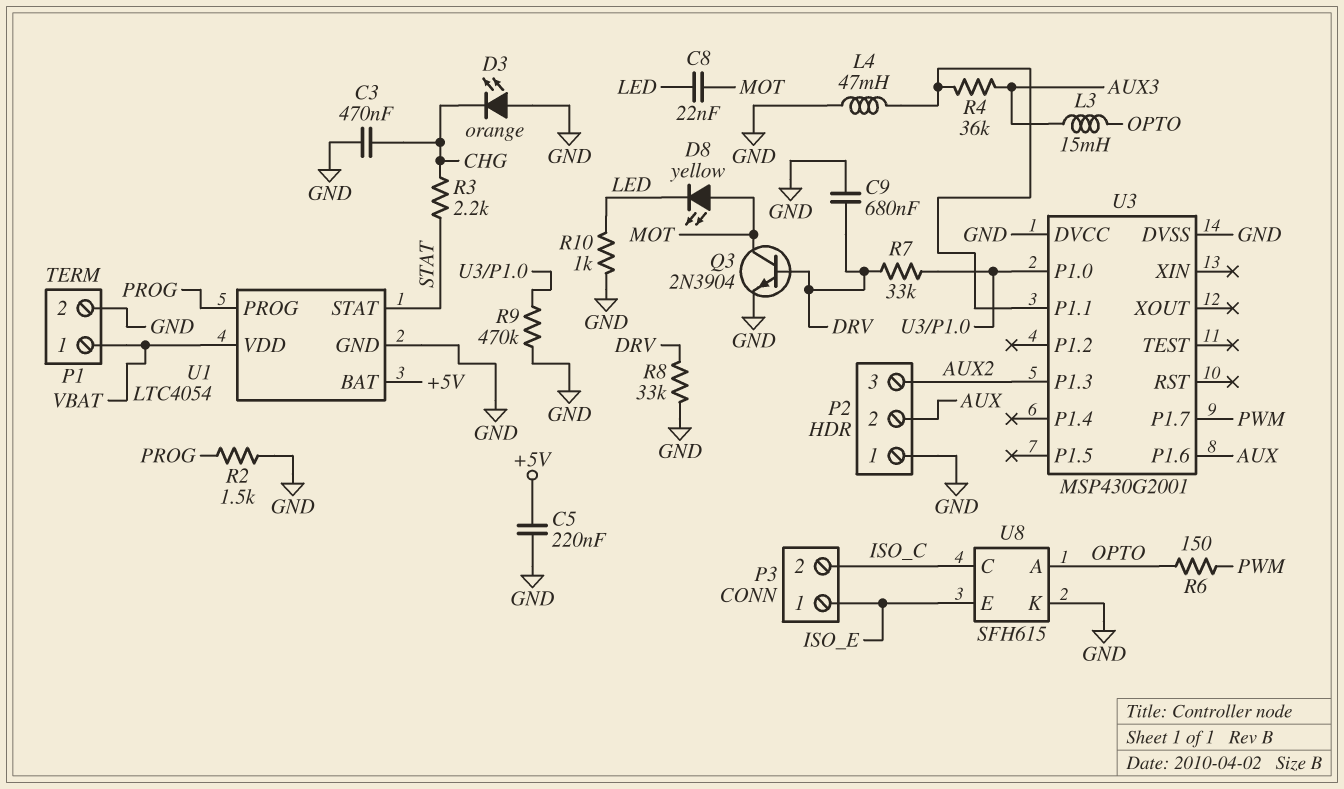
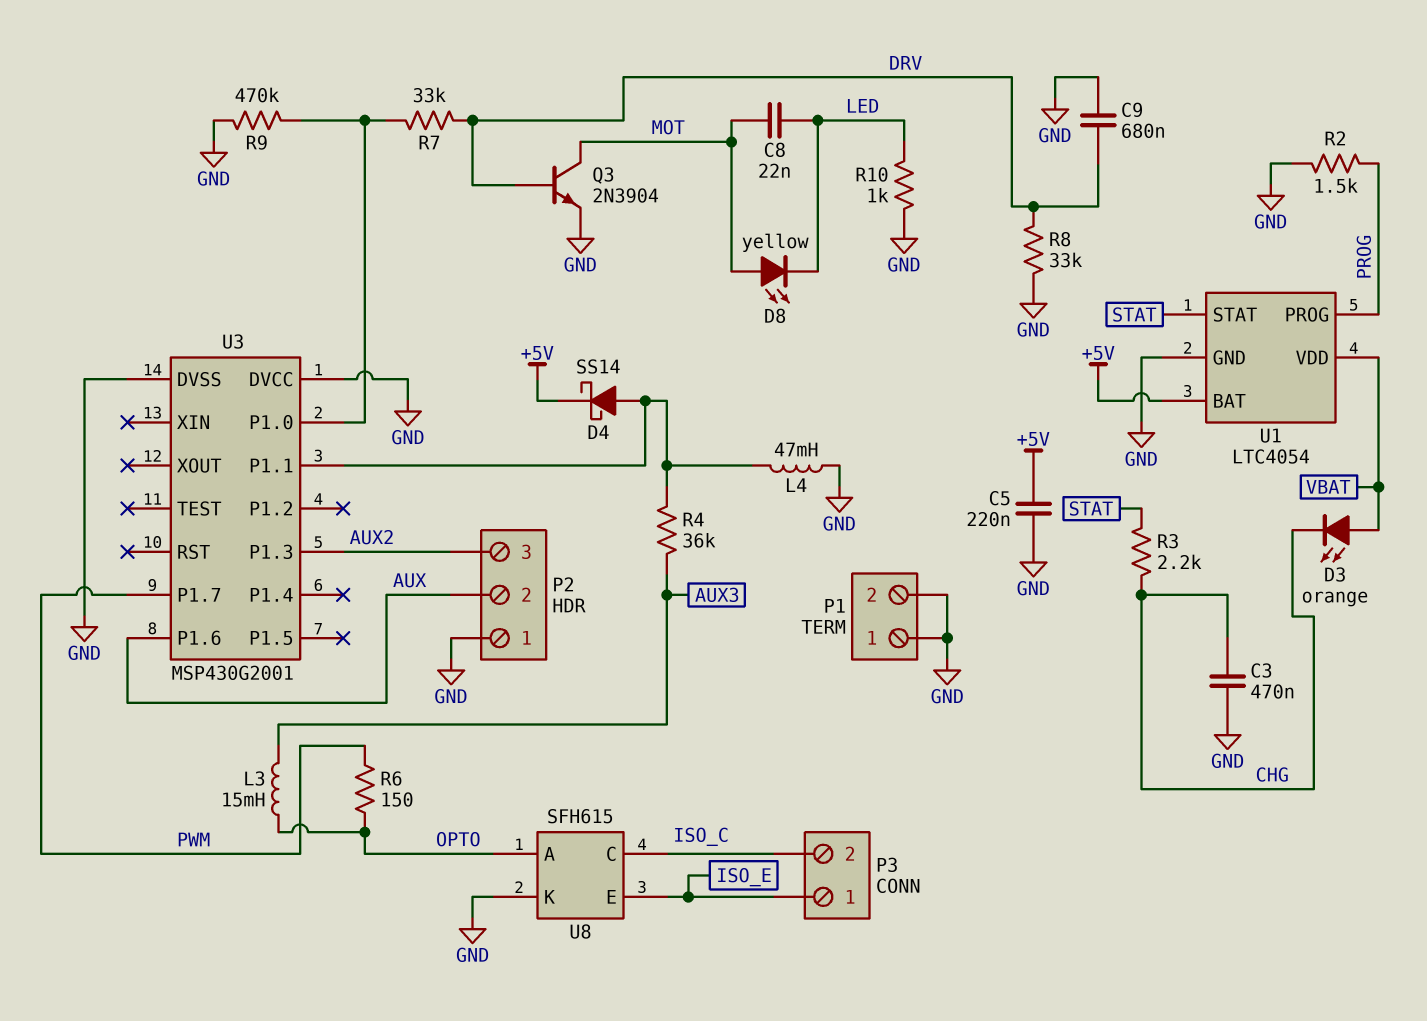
D3: LED orange (A GND, K CHG) -> LED orange (A VBAT, K CHG)
D4: none -> schottky SS14 (A U3/P1.1, K +5V)
P1 pin 1: VBAT -> GND

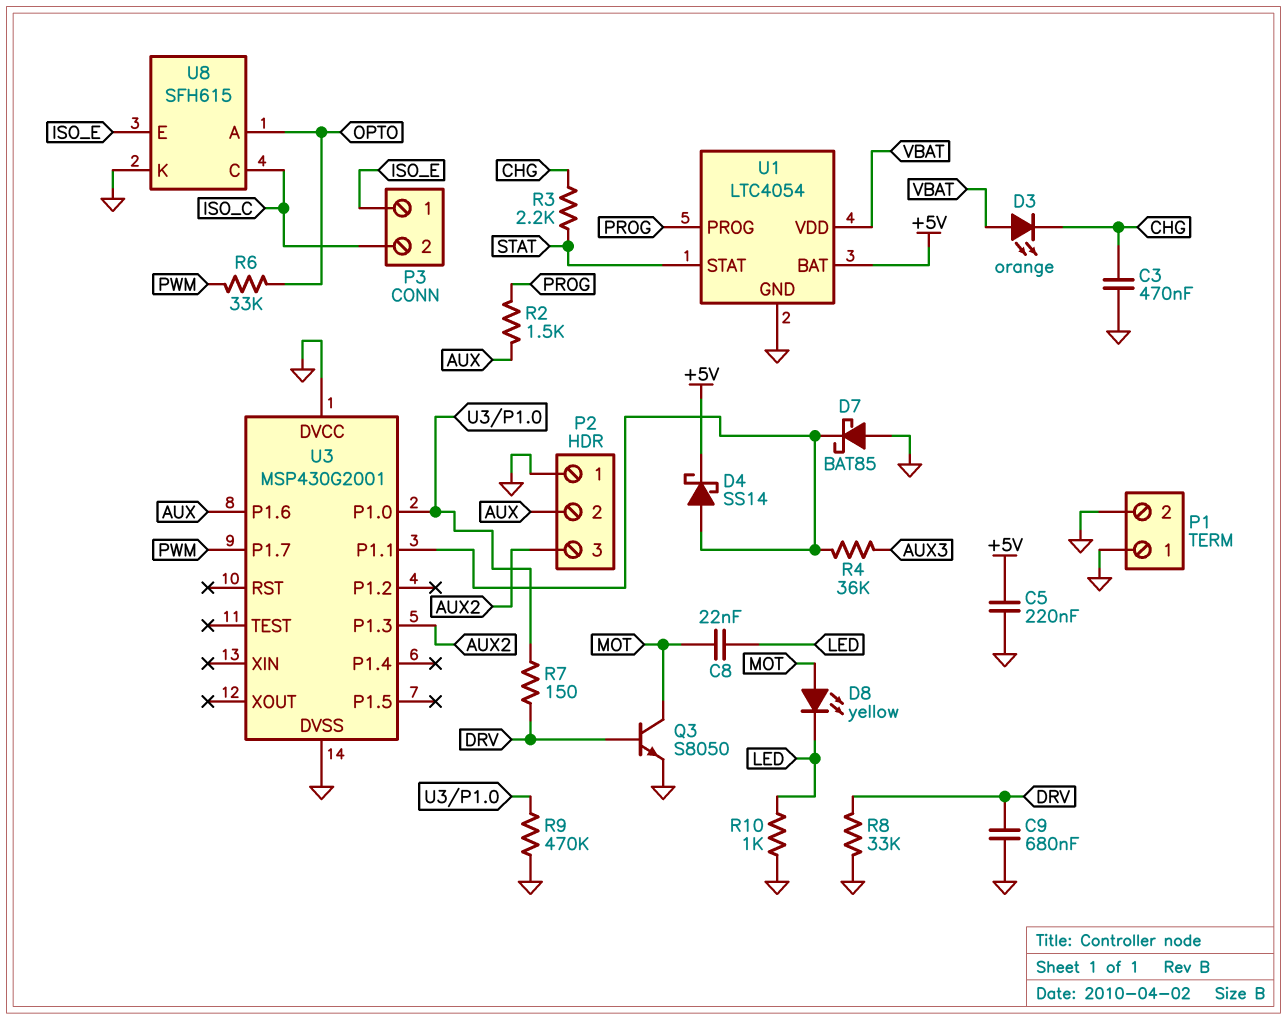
D7: none -> schottky BAT85 (A GND, K U3/P1.1)
L3: 15mH (AUX3, OPTO) -> none
L4: 47mH (GND, U3/P1.1) -> none
Q3: NPN 2N3904 (B DRV, C MOT, E GND) -> NPN S8050 (B DRV, C MOT, E GND)
R2: 1.5k (GND, PROG) -> 1.5k (AUX, PROG)
R6: 150 (OPTO, PWM) -> 33k (OPTO, PWM)
R7: 33k (DRV, U3/P1.0) -> 150 (DRV, U3/P1.0)

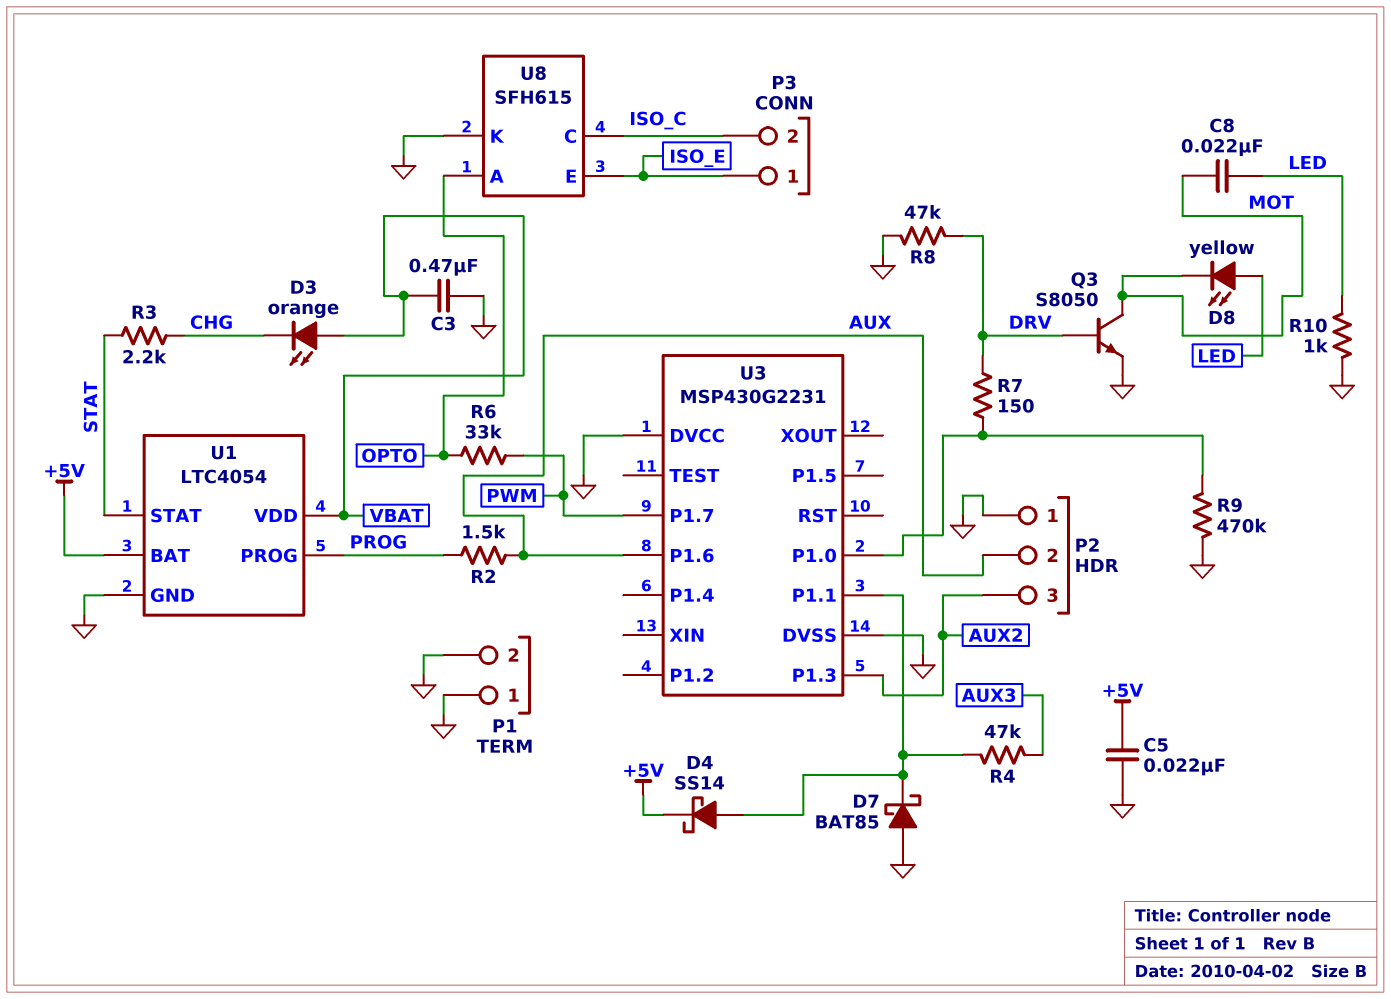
C3: 470nF (CHG, GND) -> 470nF (GND, VBAT)
C5: 220nF (+5V, GND) -> 22nF (+5V, GND)
C9: 680nF (DRV, GND) -> none
D8: LED yellow (A MOT, K LED) -> LED yellow (A LED, K MOT)
R4: 36k (AUX3, U3/P1.1) -> 47k (AUX3, U3/P1.1)
R8: 33k (DRV, GND) -> 47k (DRV, GND)
U3: MSP430G2001 -> MSP430G2231

